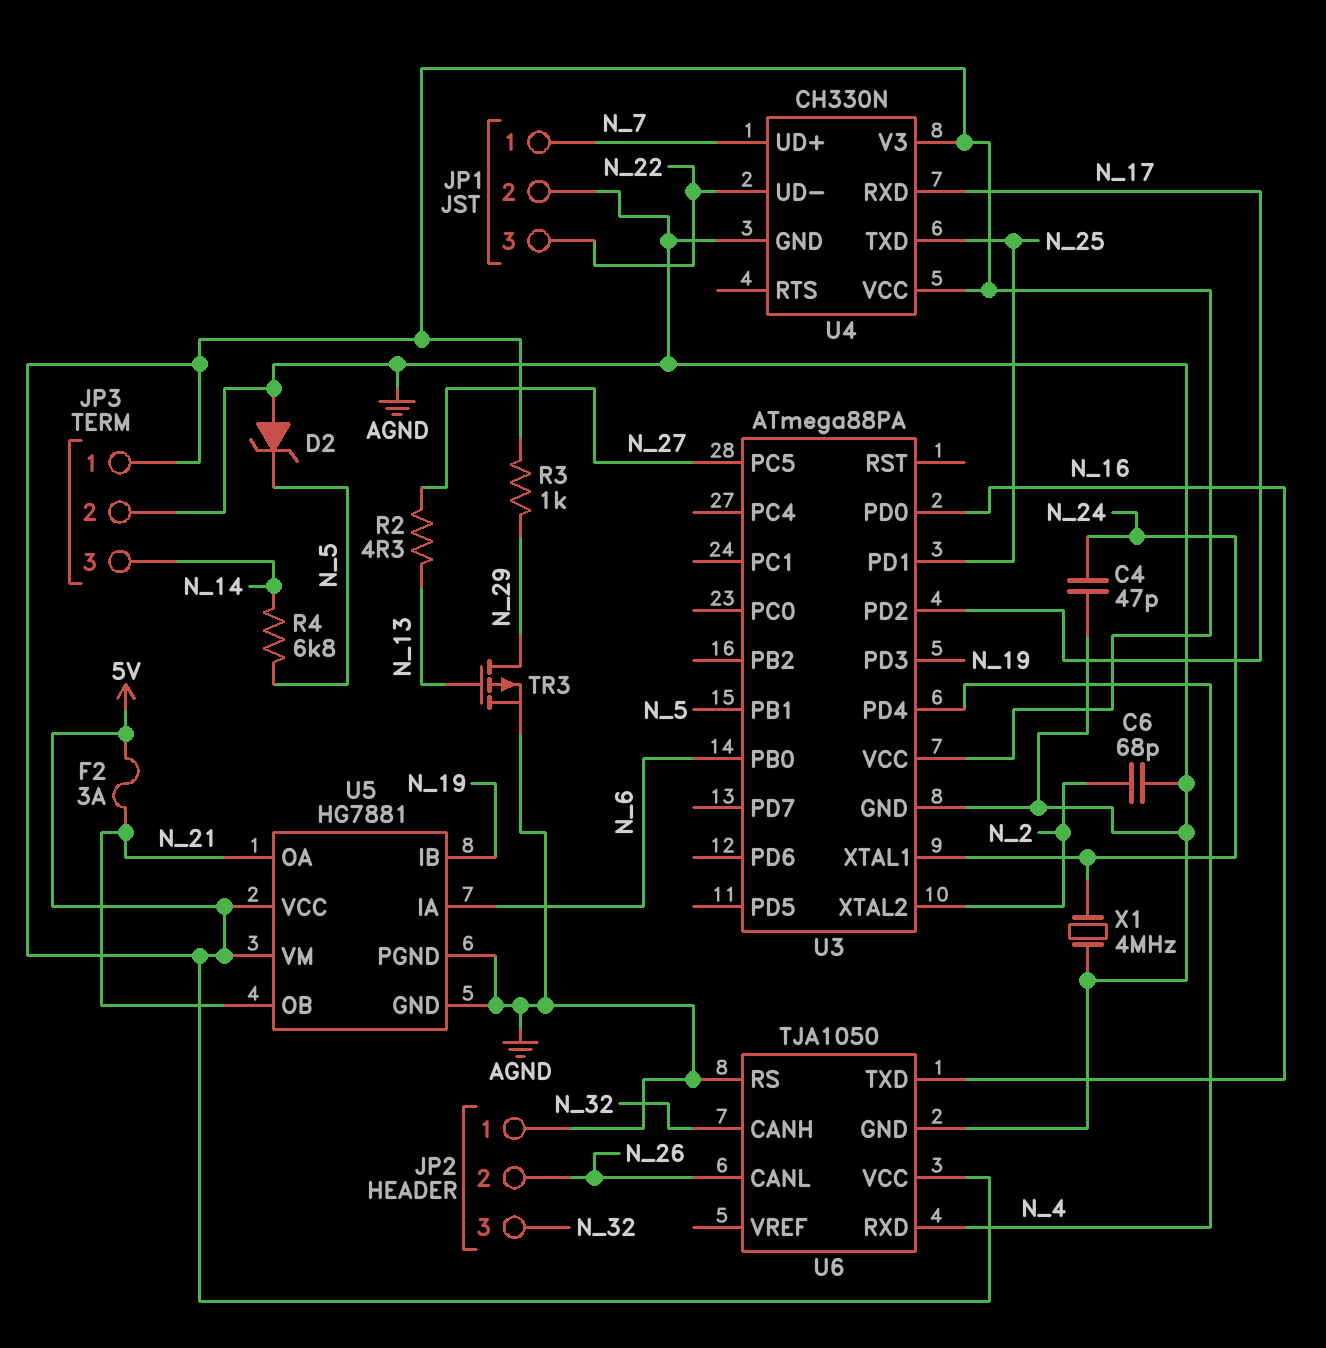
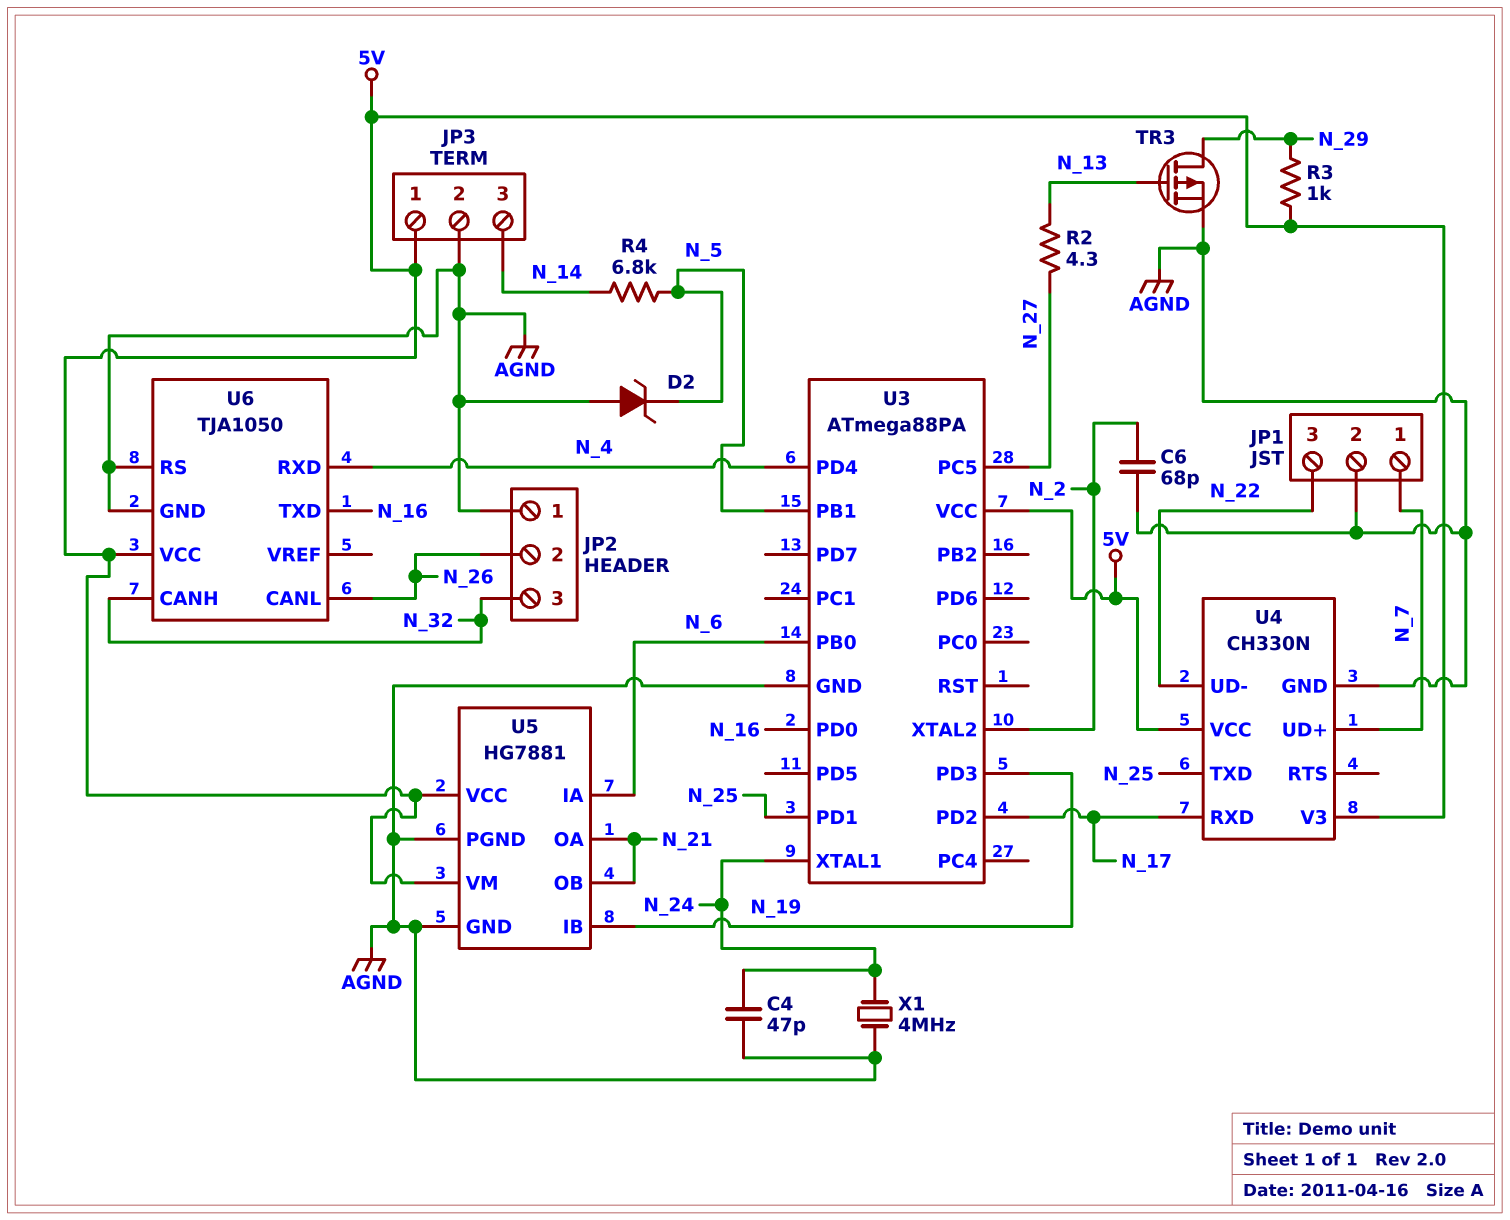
F2: 3A (5V, N_21) -> none

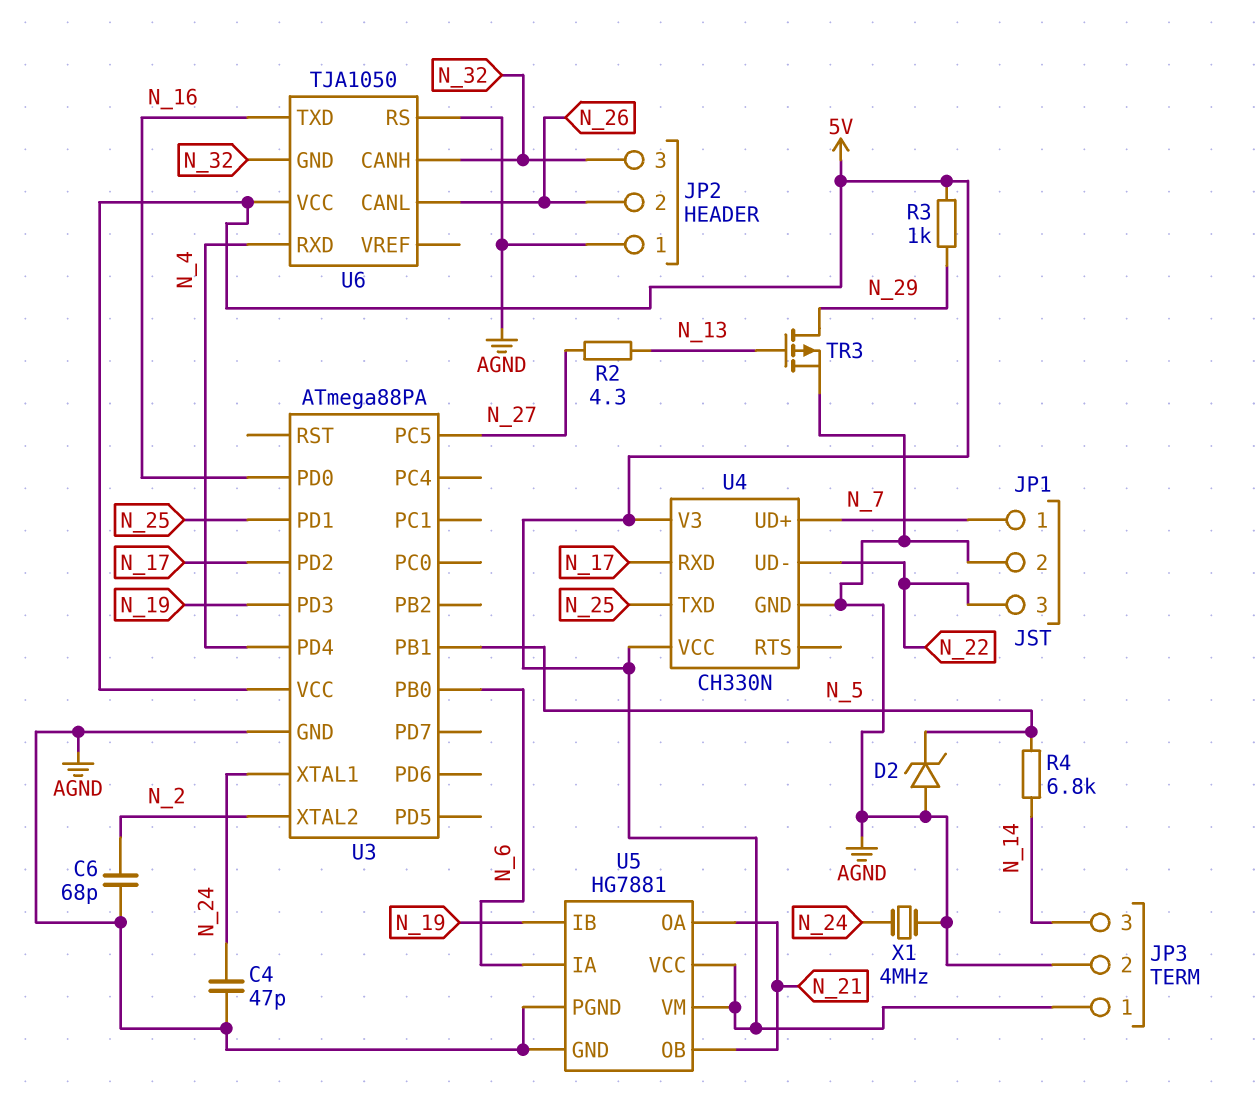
U6 pin GND: AGND -> N_32

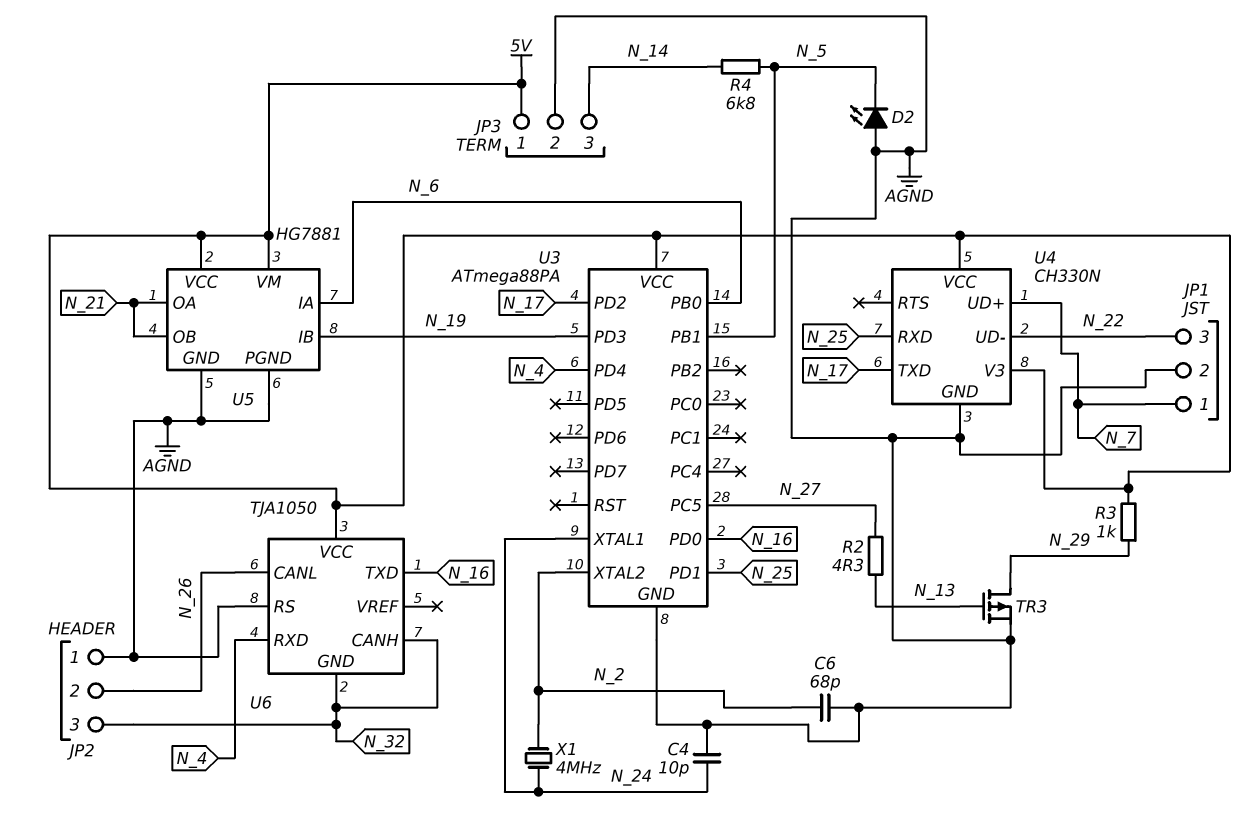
C4: 47pF (AGND, N_24) -> 10pF (AGND, N_24)
D2: zener (A AGND, K N_5) -> LED (A AGND, K N_5)
U4 pin RXD: N_17 -> N_25
U4 pin TXD: N_25 -> N_17
X1: 4MHz (AGND, N_24) -> 4MHz (N_2, N_24)

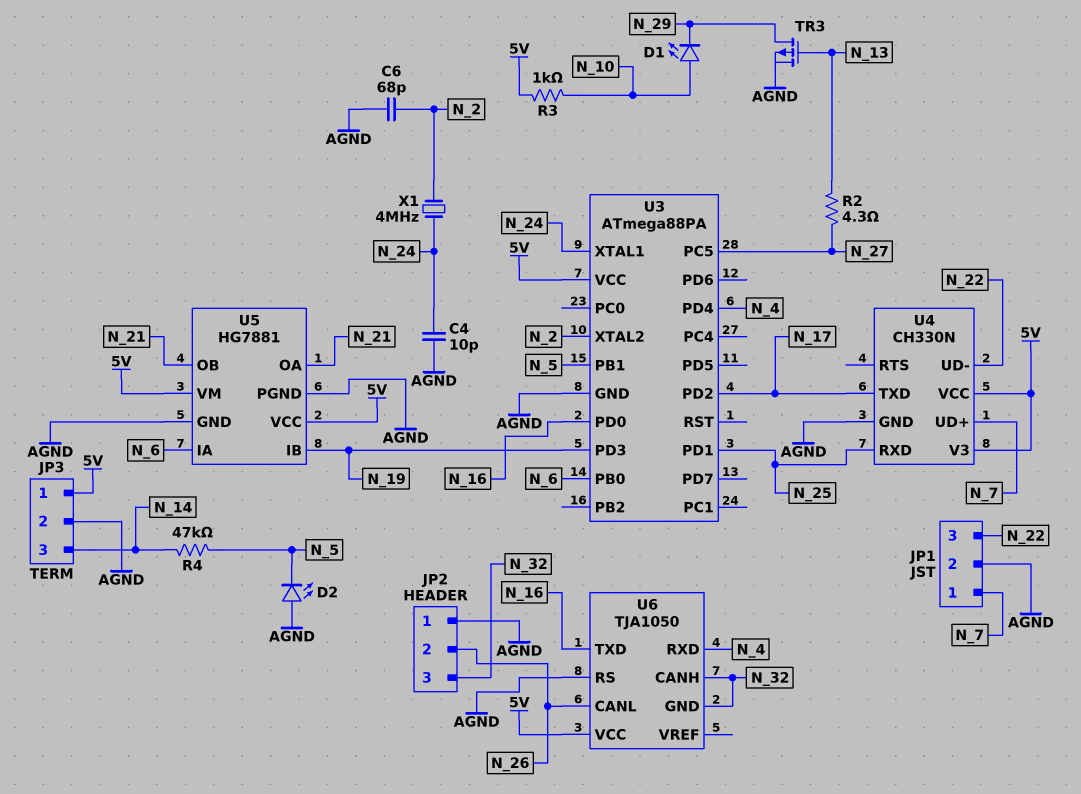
D1: none -> LED (A N_10, K N_29)
R3: 1k (5V, N_29) -> 1k (5V, N_10)
R4: 6.8k (N_5, N_14) -> 47k (N_5, N_14)

